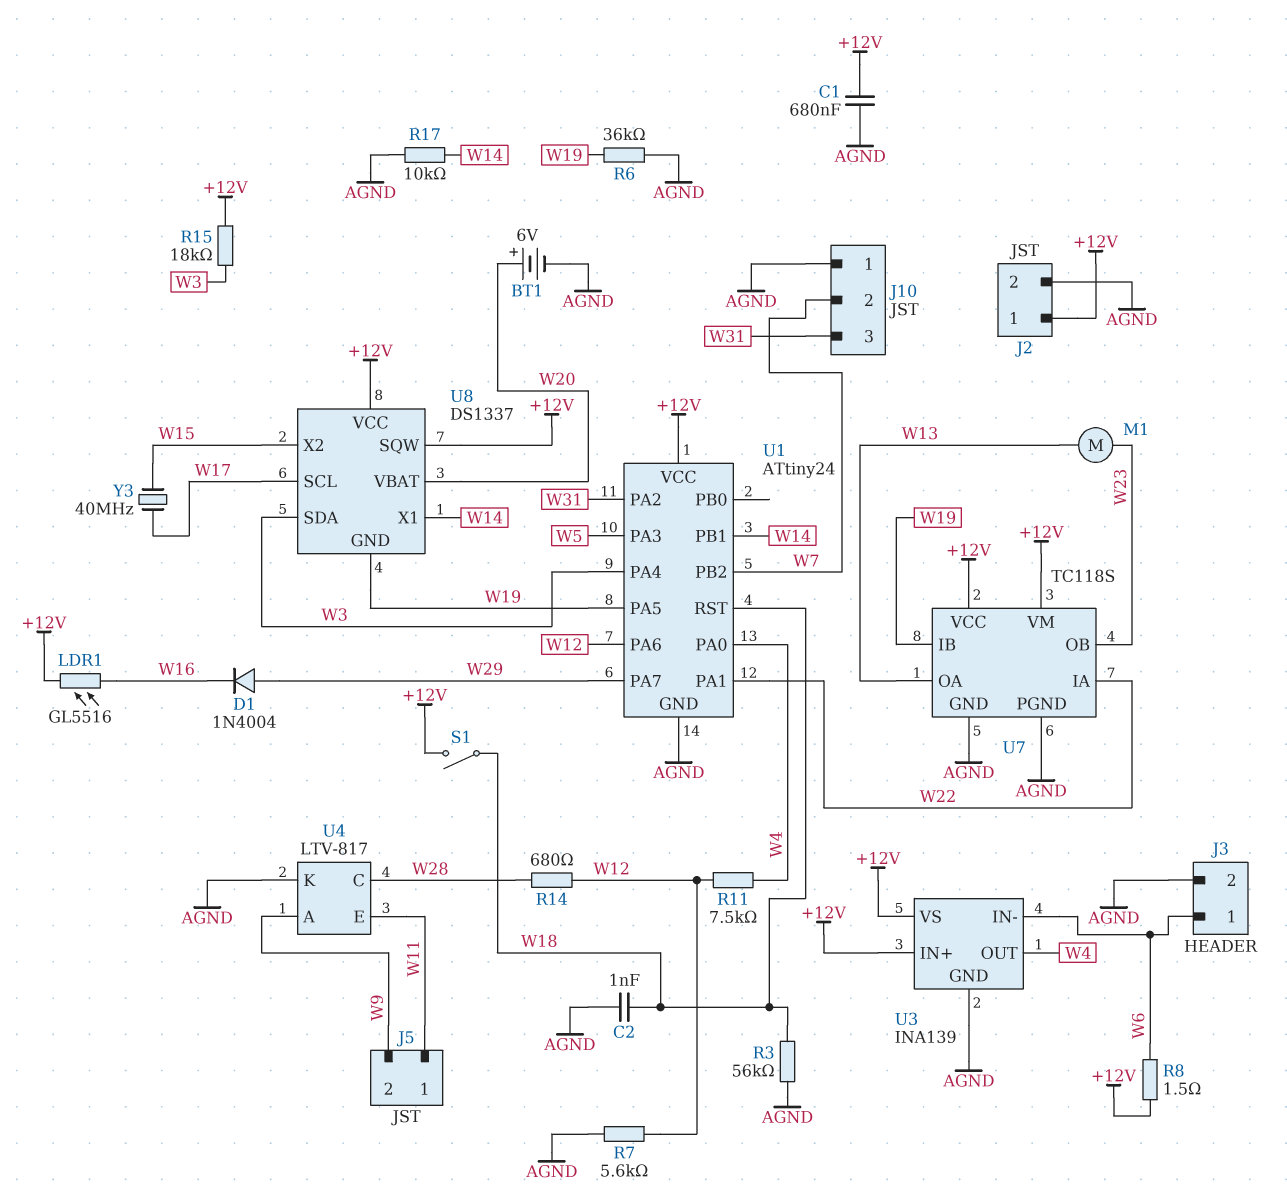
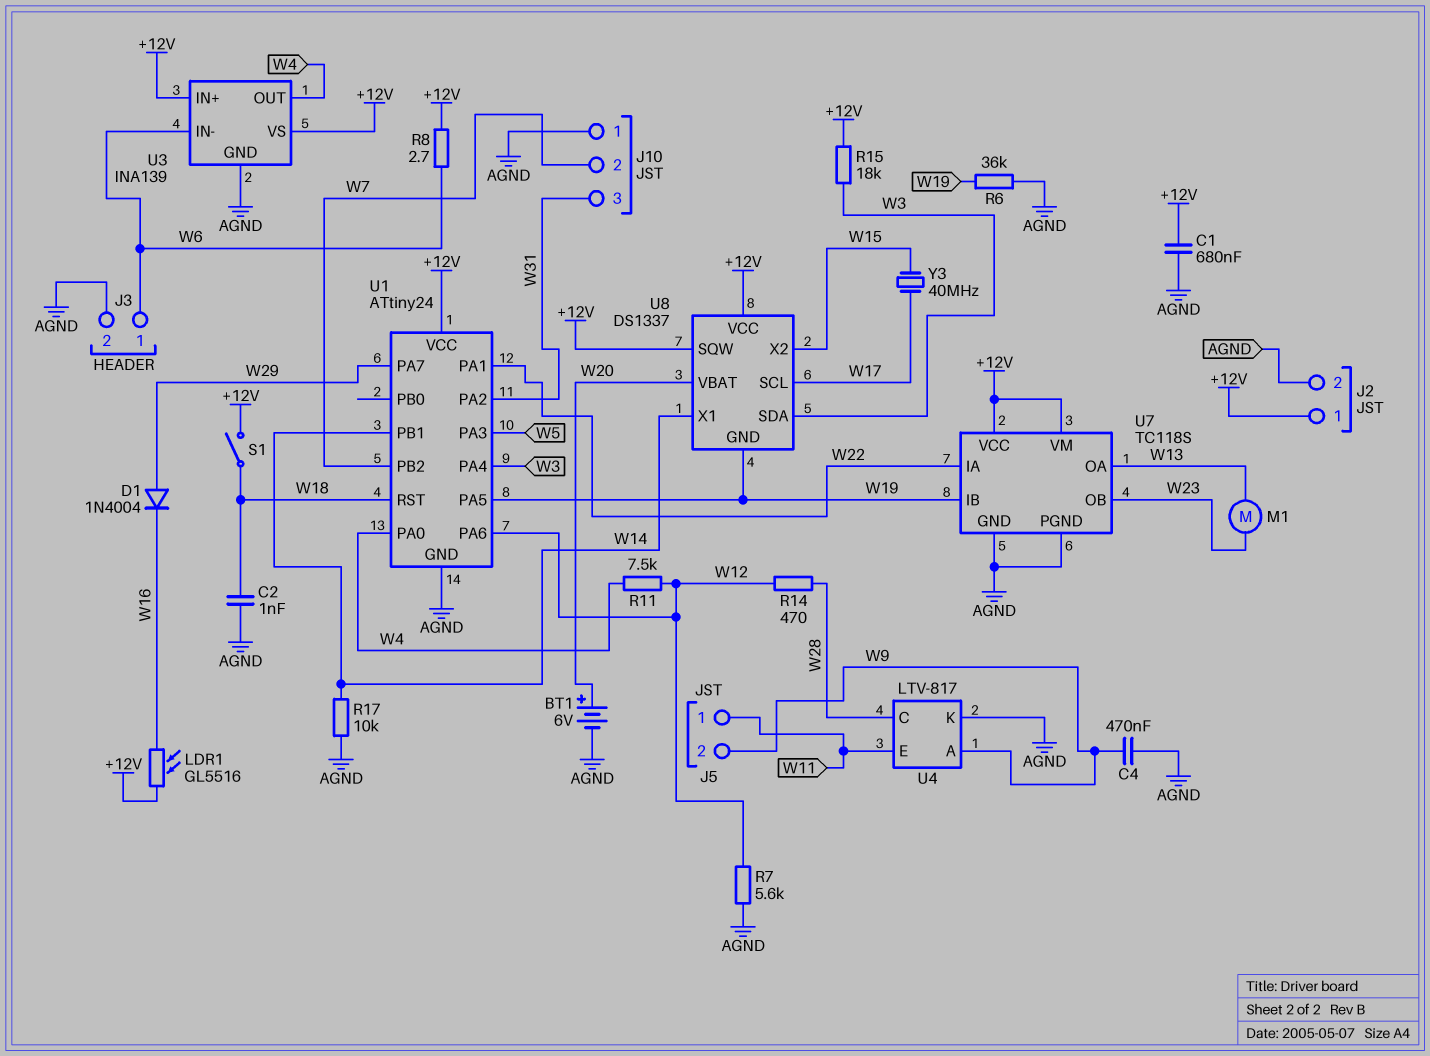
C4: none -> 470nF (AGND, W9)
R3: 56k (AGND, W18) -> none
R8: 1.5 (+12V, W6) -> 2.7 (+12V, W6)
R14: 680 (W12, W28) -> 470 (W12, W28)

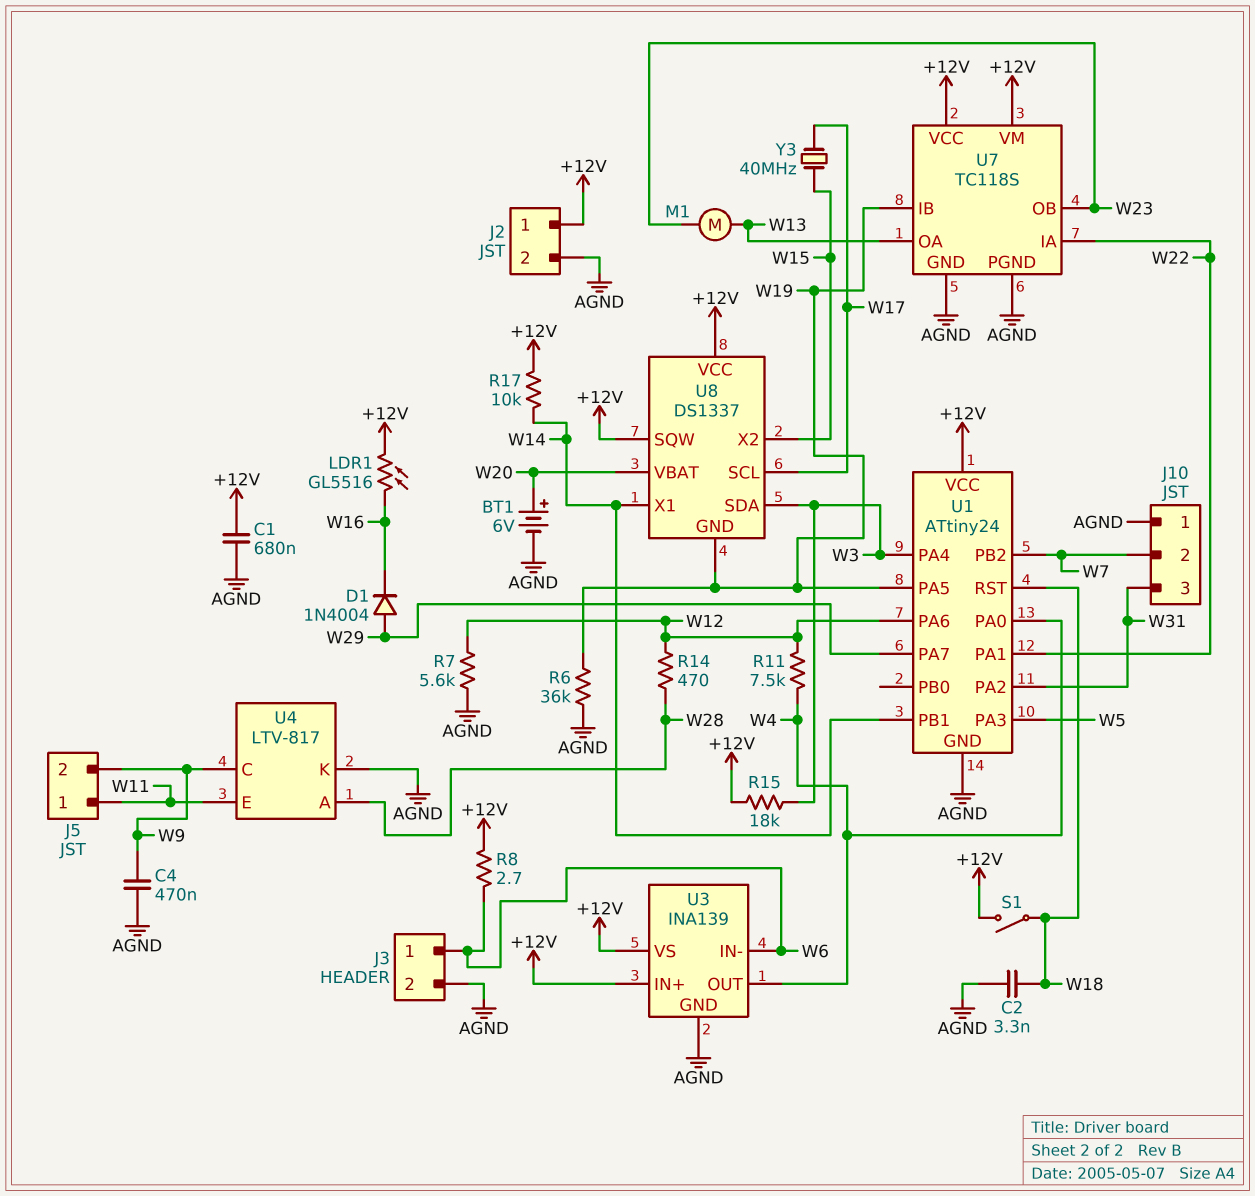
C2: 1nF (AGND, W18) -> 3.3nF (AGND, W18)
R17: 10k (AGND, W14) -> 10k (+12V, W14)
U4 pin A: W9 -> W28
U4 pin C: W28 -> W9

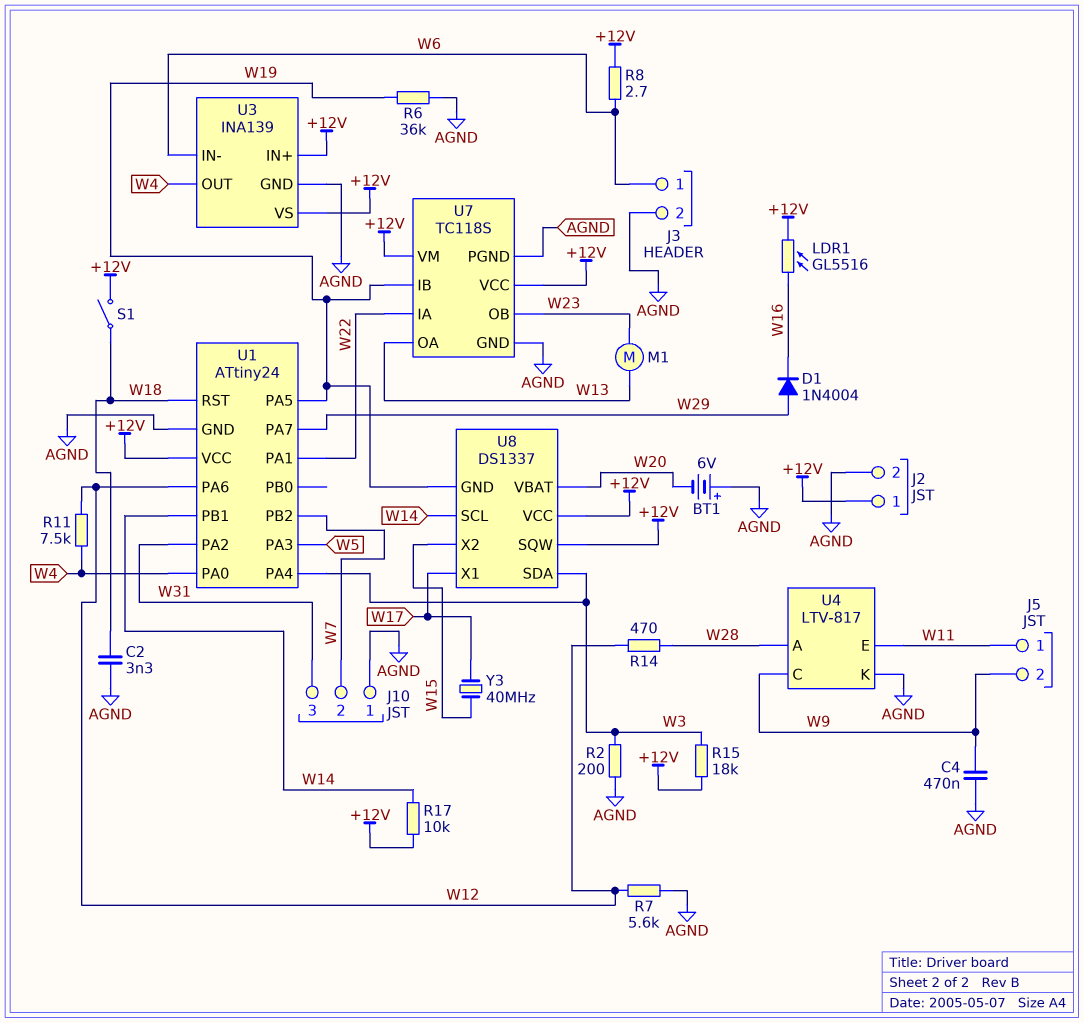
BT1: 6V (plus W20, minus AGND) -> 6V (plus AGND, minus W20)
C1: 680nF (+12V, AGND) -> none
R2: none -> 200 (AGND, W3)
U8 pin SCL: W17 -> W14
U8 pin X1: W14 -> W17

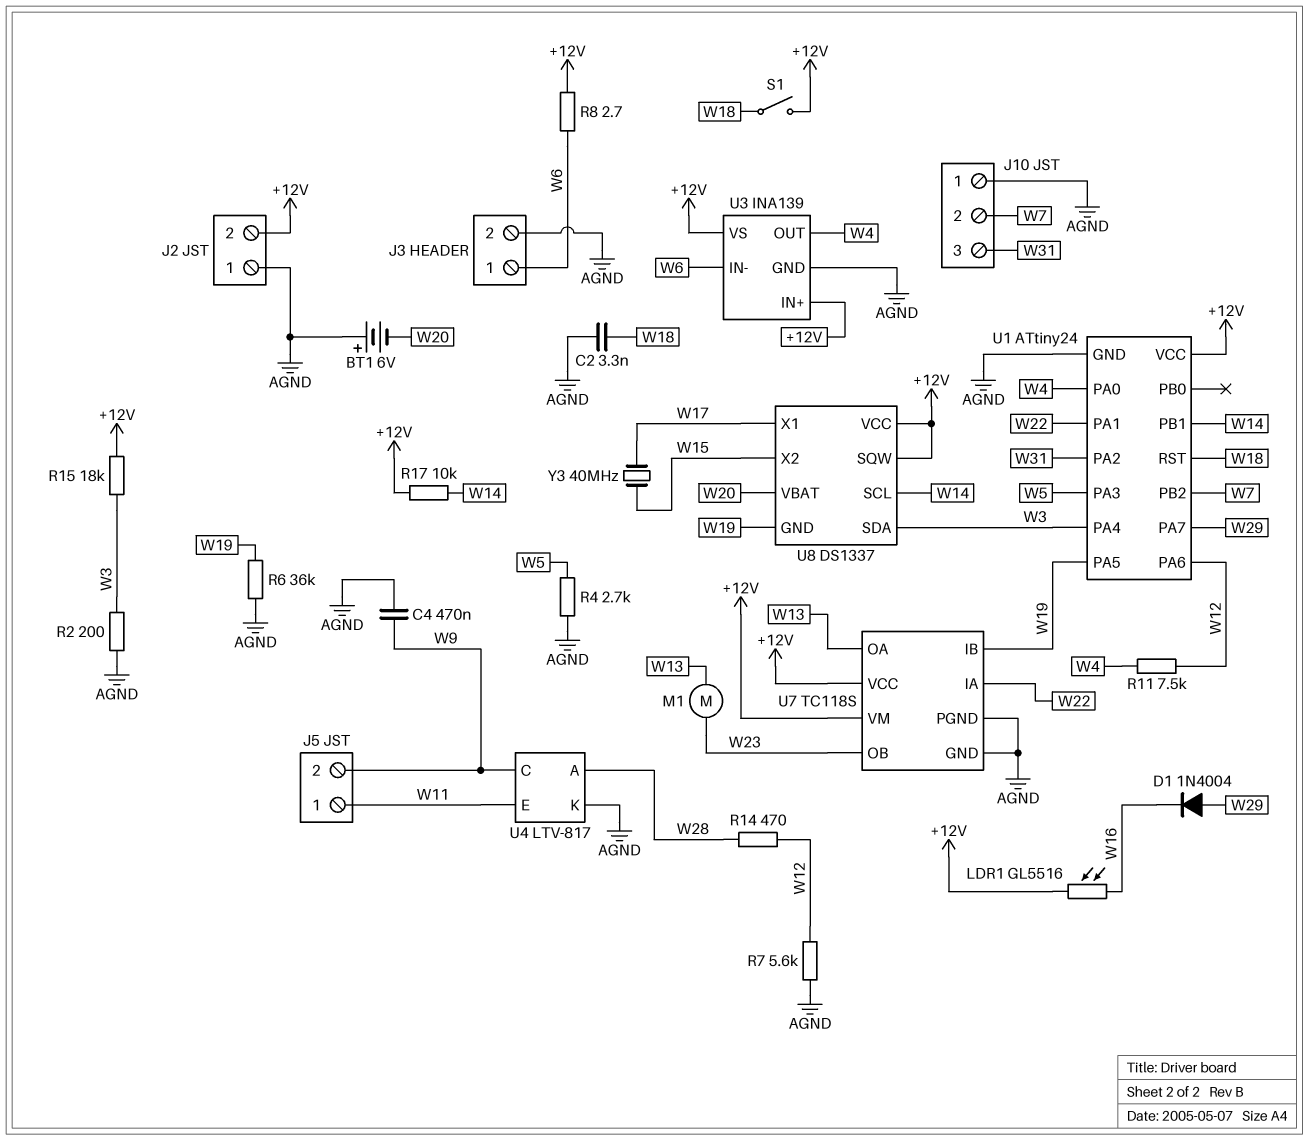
J2 pin 1: +12V -> AGND
J2 pin 2: AGND -> +12V
R4: none -> 2.7k (AGND, W5)

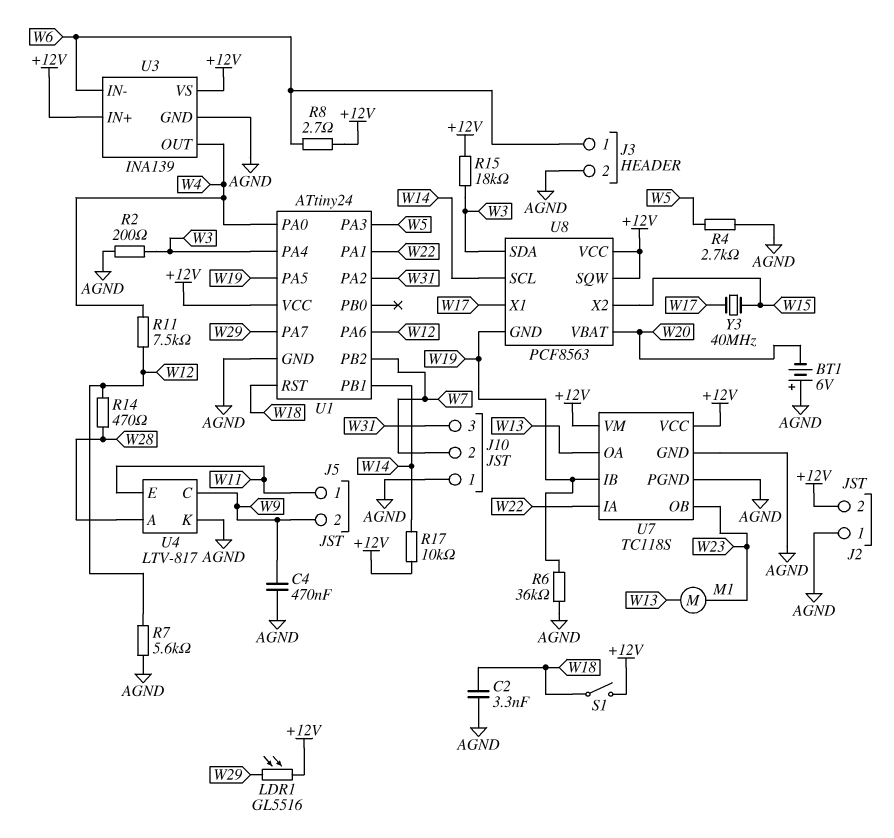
D1: diode 1N4004 (A W29, K W16) -> none
LDR1: GL5516 (+12V, W16) -> GL5516 (+12V, W29)
U8: DS1337 -> PCF8563

